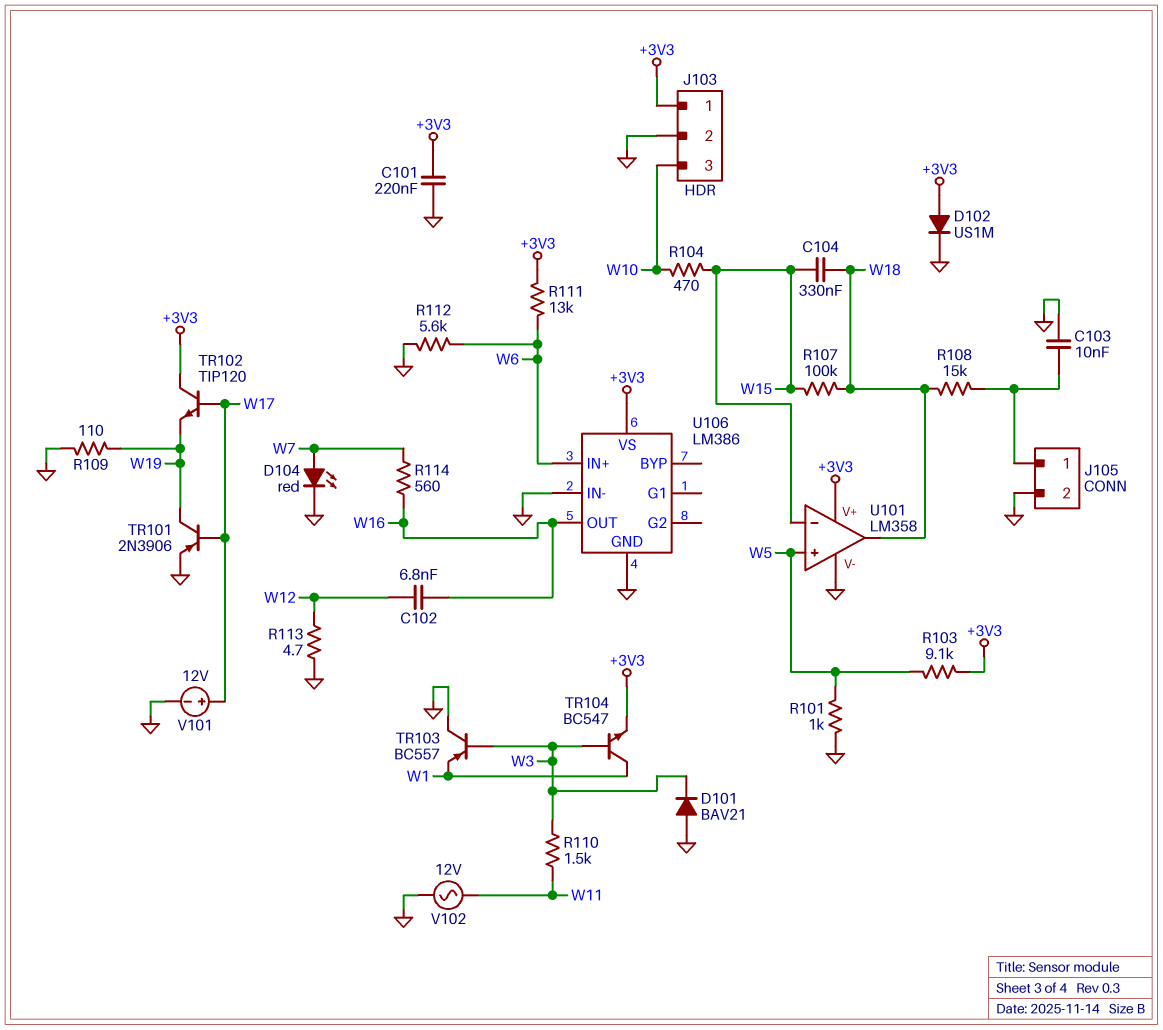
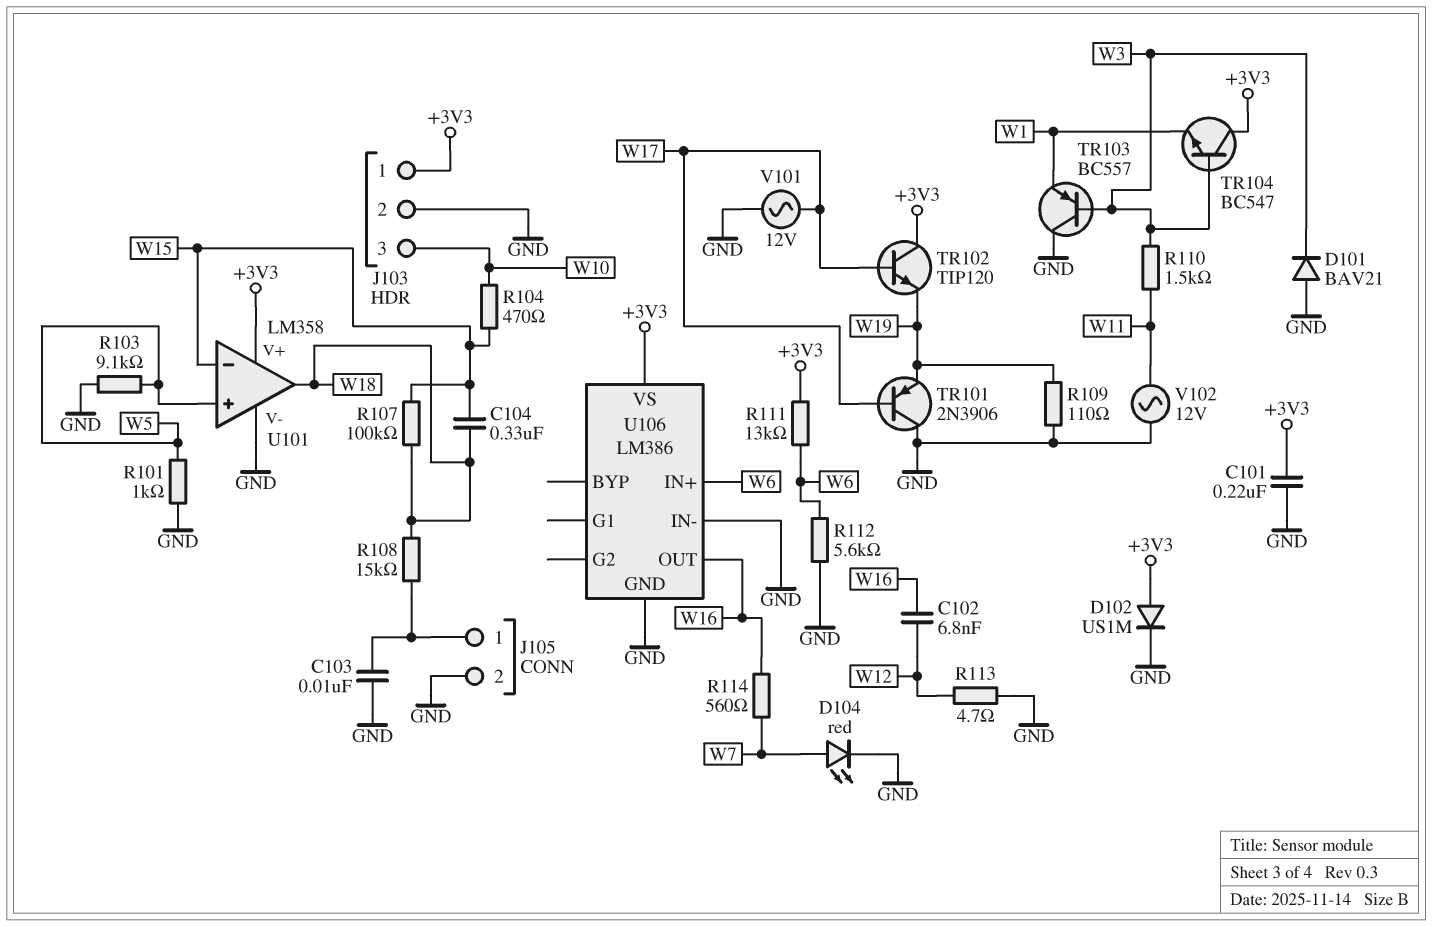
R103: 9.1k (+3V3, W5) -> 9.1k (GND, W5)
TR101: PNP 2N3906 (B W17, C W19, E GND) -> PNP 2N3906 (B W17, C GND, E W19)
TR104: NPN BC547 (B W3, C W1, E +3V3) -> NPN BC547 (B W3, C +3V3, E W1)
V101: 12V (plus W17, minus GND) -> AC 12V (GND, W17)

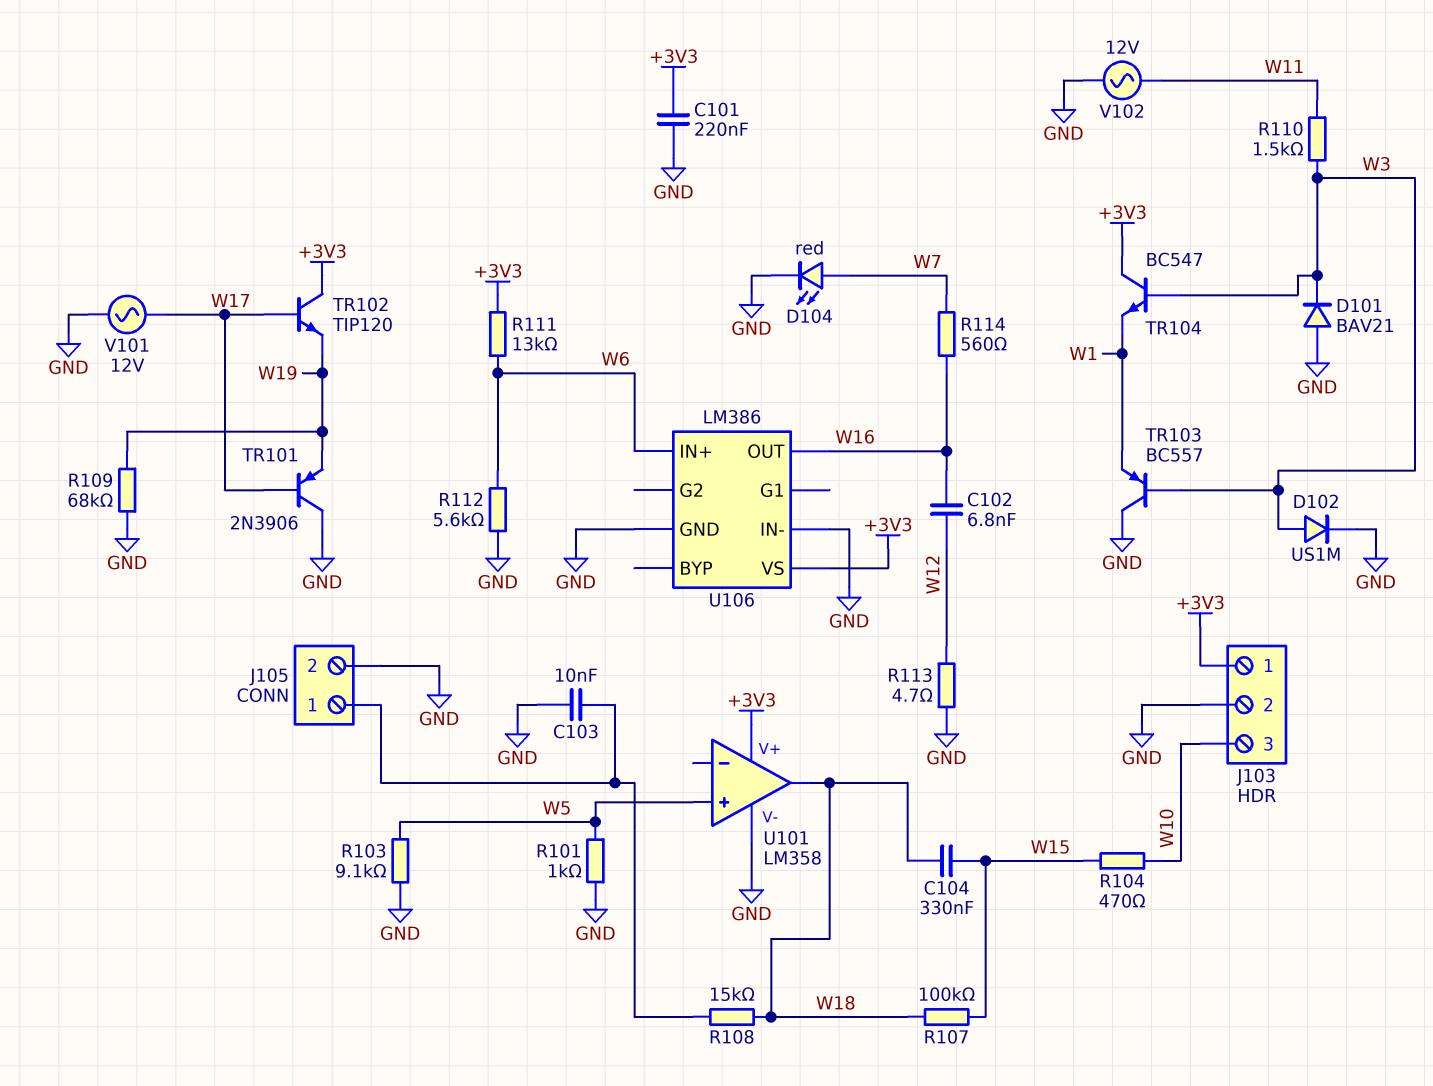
D102: diode US1M (A +3V3, K GND) -> diode US1M (A W3, K GND)
R109: 110 (GND, W19) -> 68k (GND, W19)
U101 pin in-: W15 -> none

